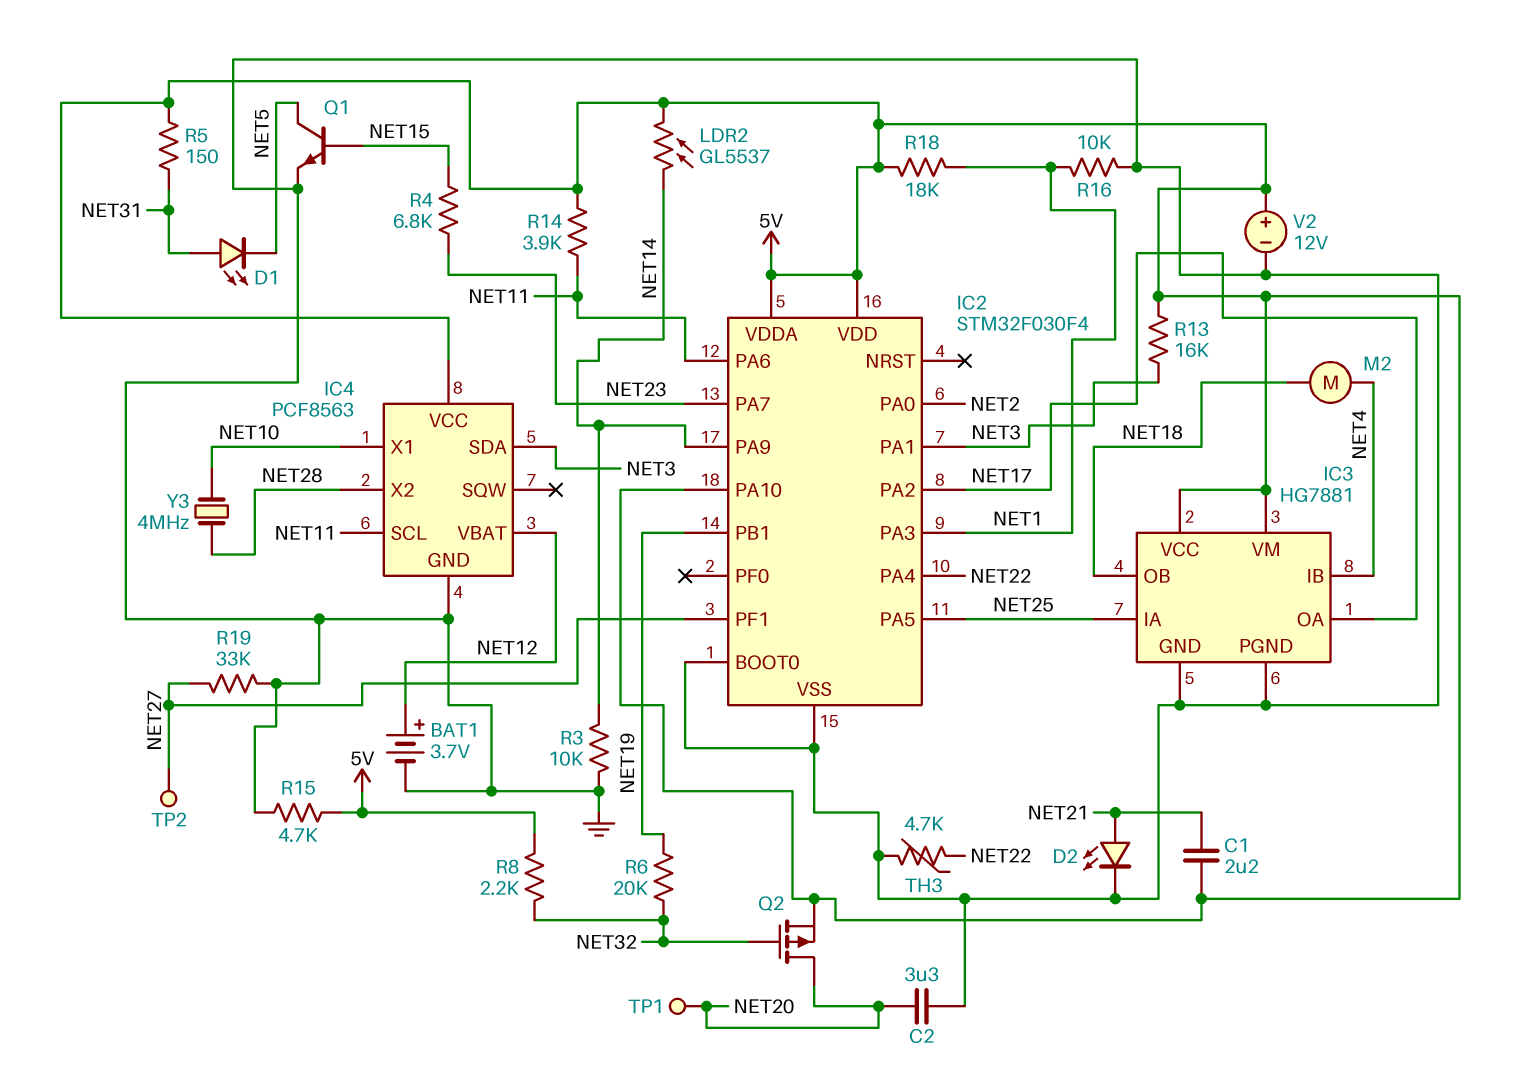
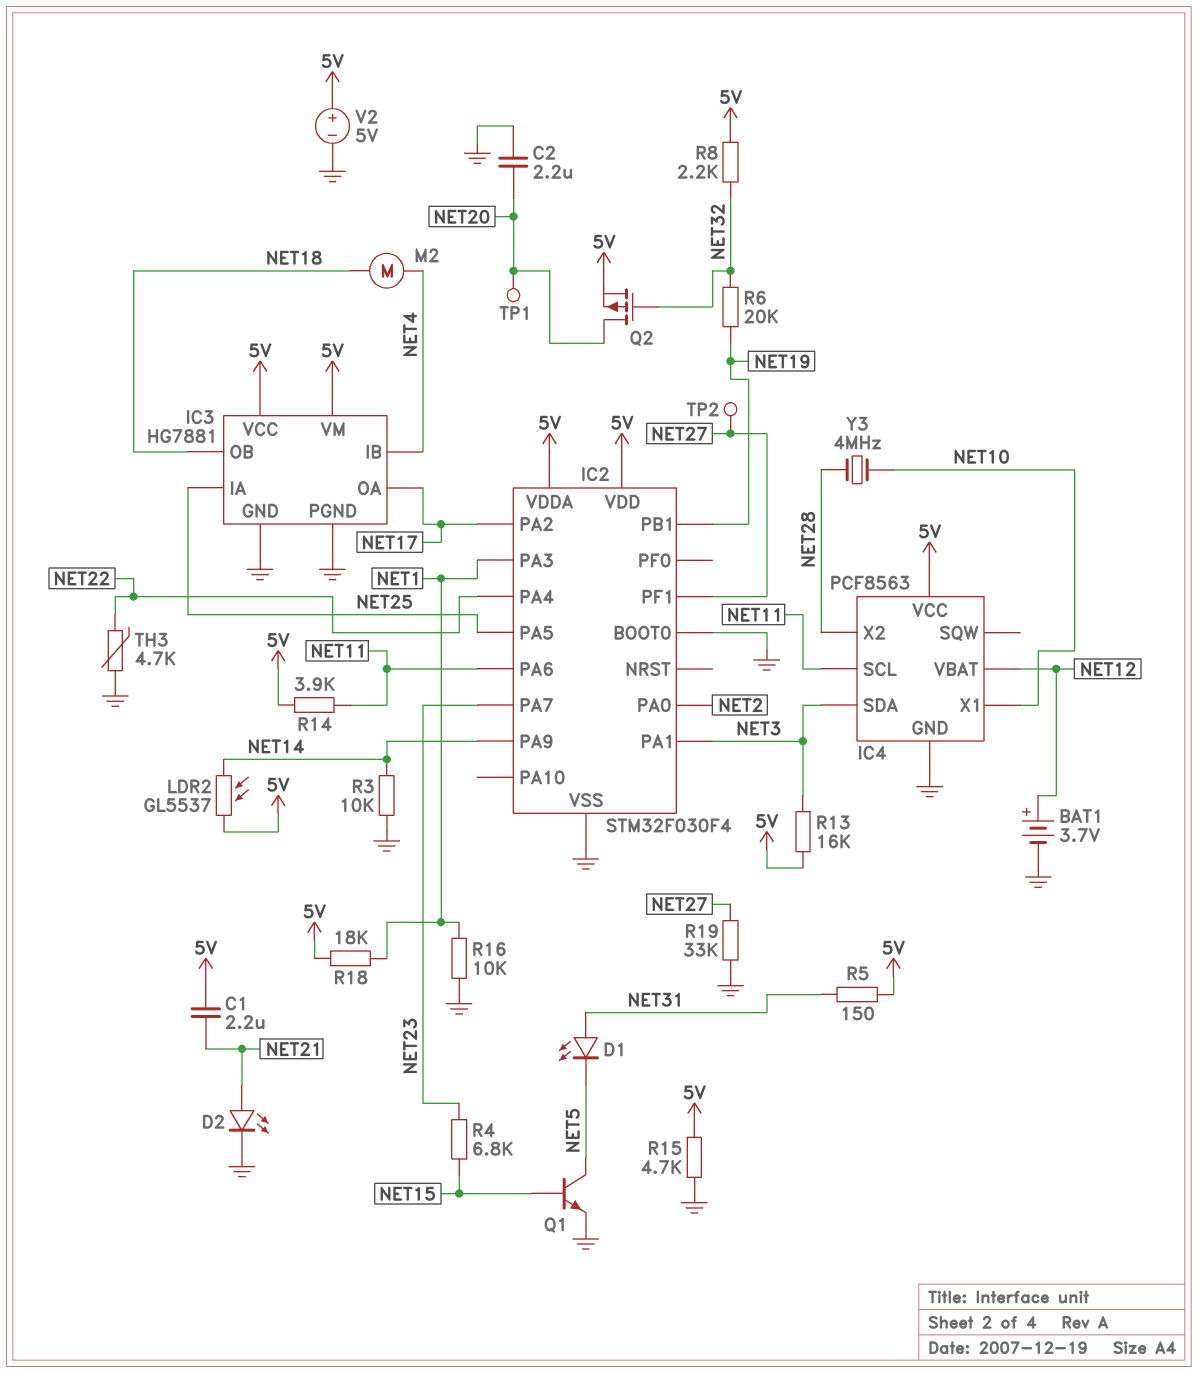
C2: 3.3uF (GND, NET20) -> 2.2uF (GND, NET20)
IC2 pin PA10: 5V -> none
V2: 12V (plus 5V, minus GND) -> 5V (plus 5V, minus GND)

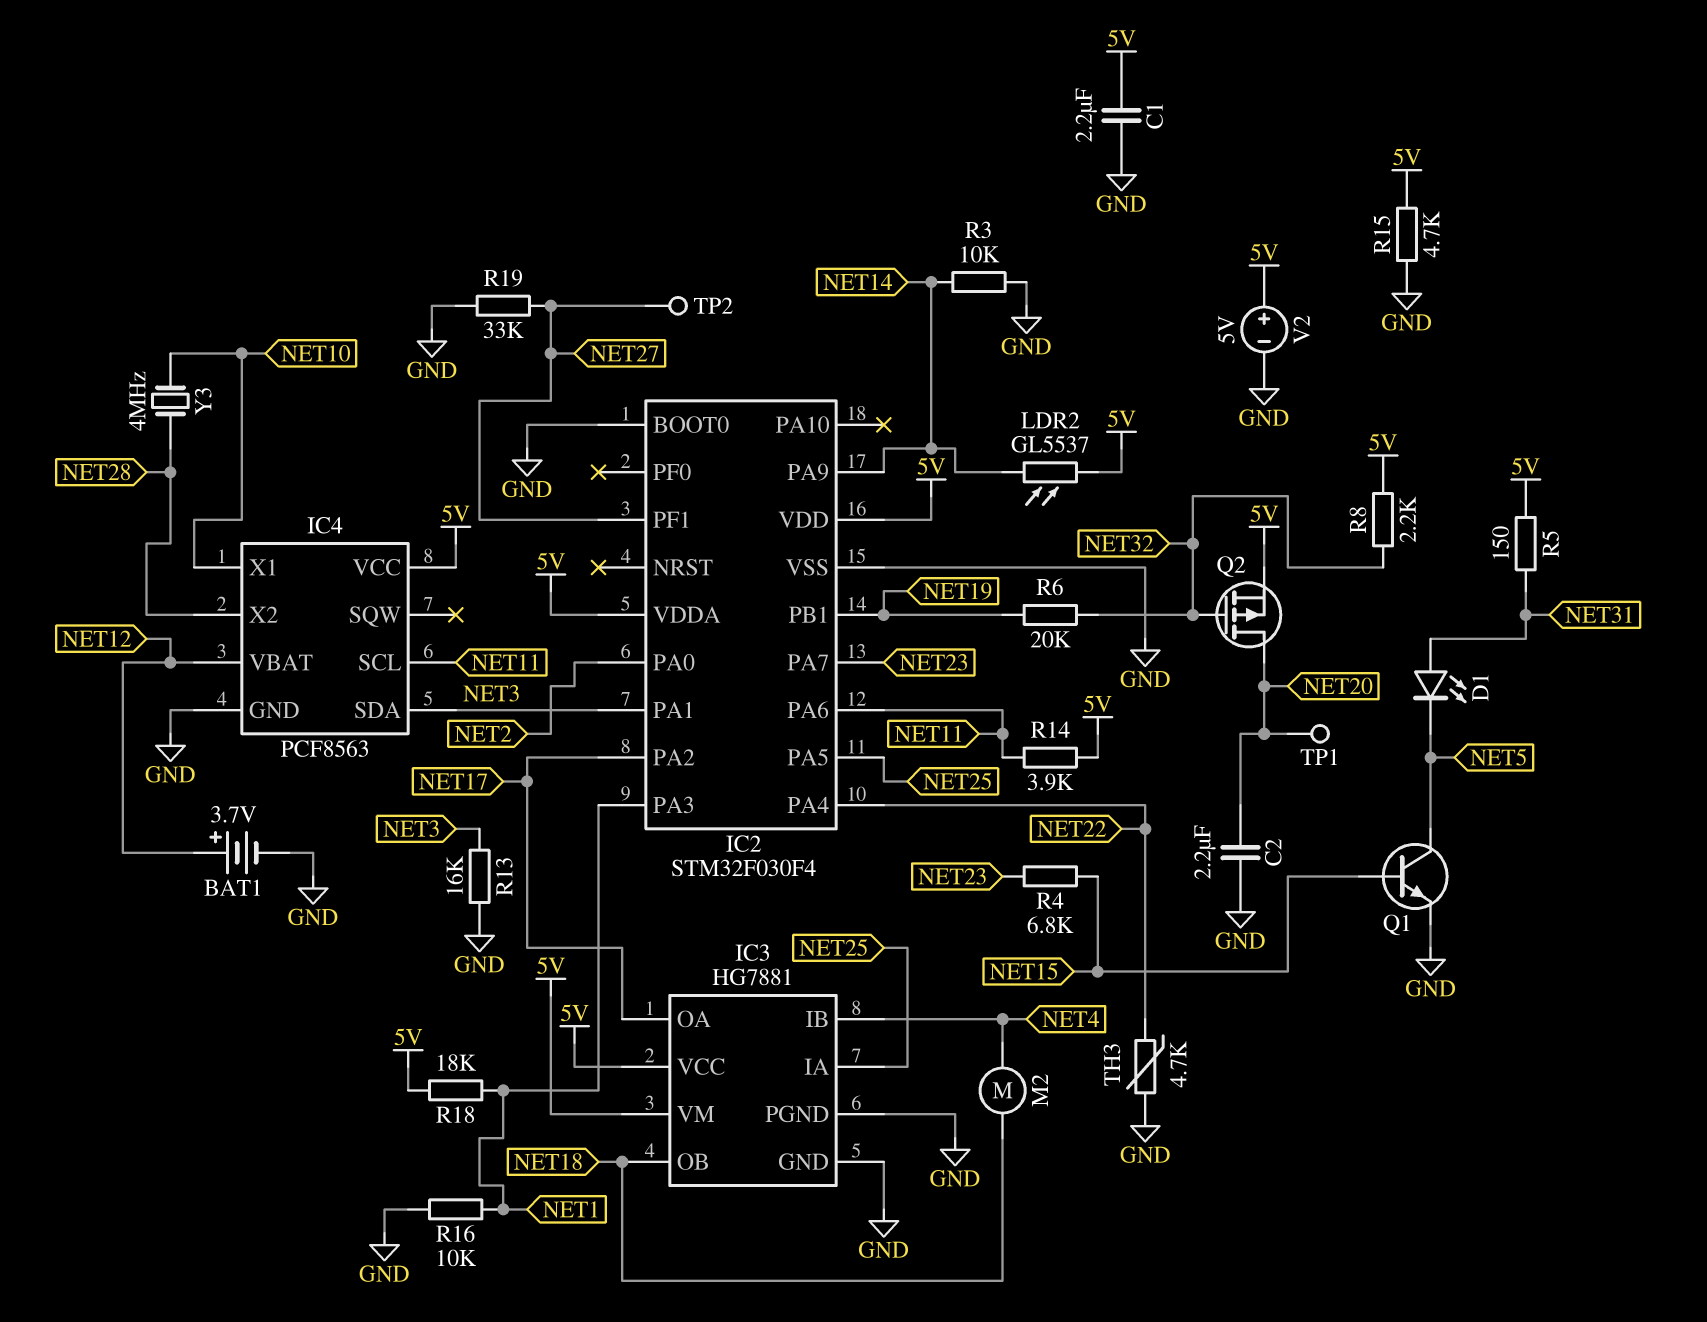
C1: 2.2uF (5V, NET21) -> 2.2uF (5V, GND)
D2: LED (A NET21, K GND) -> none
R13: 16k (5V, NET3) -> 16k (GND, NET3)

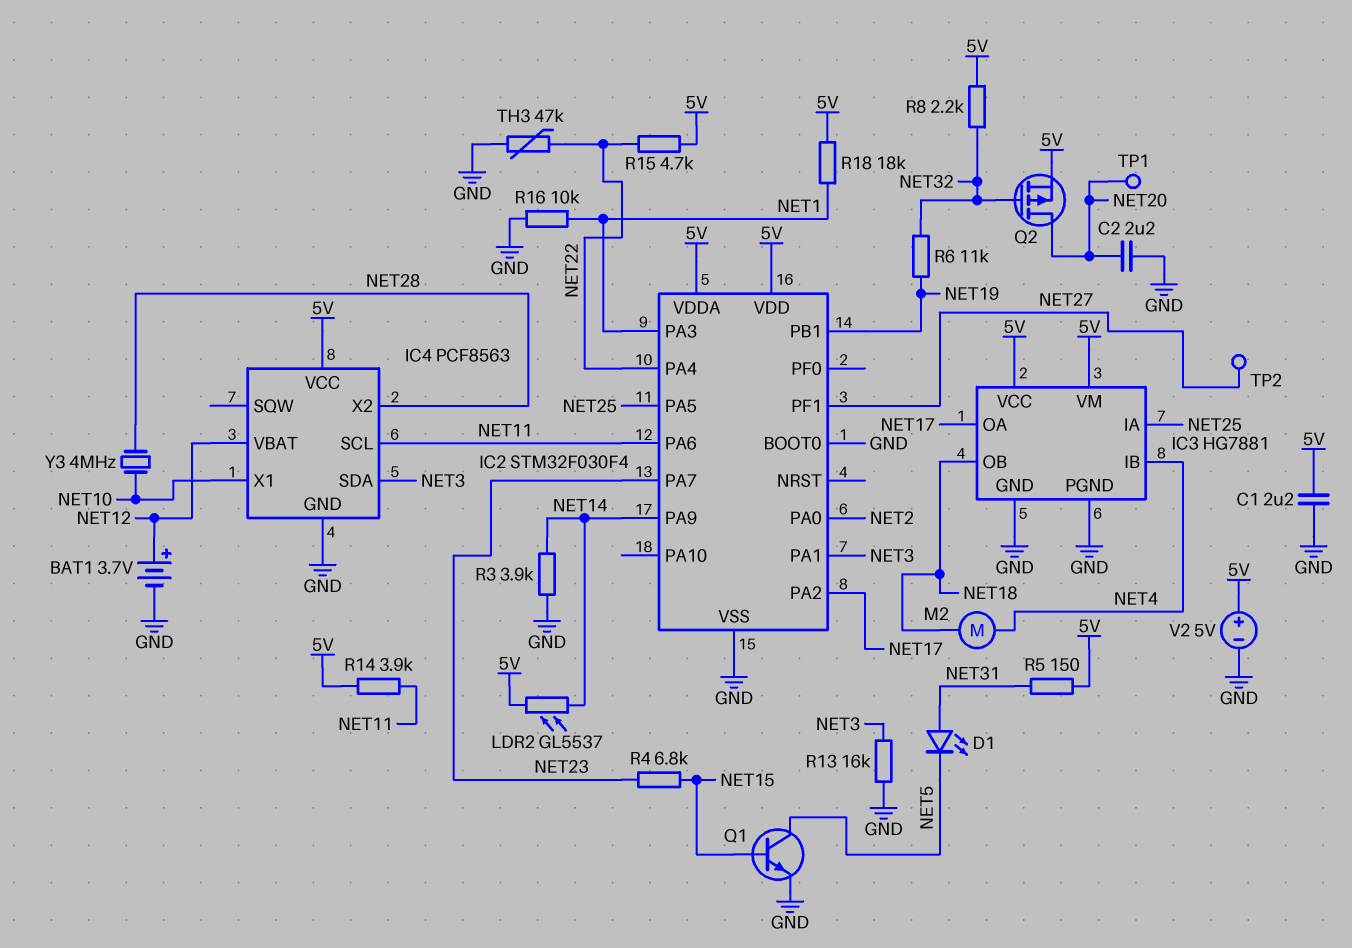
R3: 10k (GND, NET14) -> 3.9k (GND, NET14)
R6: 20k (NET19, NET32) -> 11k (NET19, NET32)
R15: 4.7k (5V, GND) -> 4.7k (5V, NET22)
R19: 33k (GND, NET27) -> none
TH3: 4.7k (GND, NET22) -> 47k (GND, NET22)

